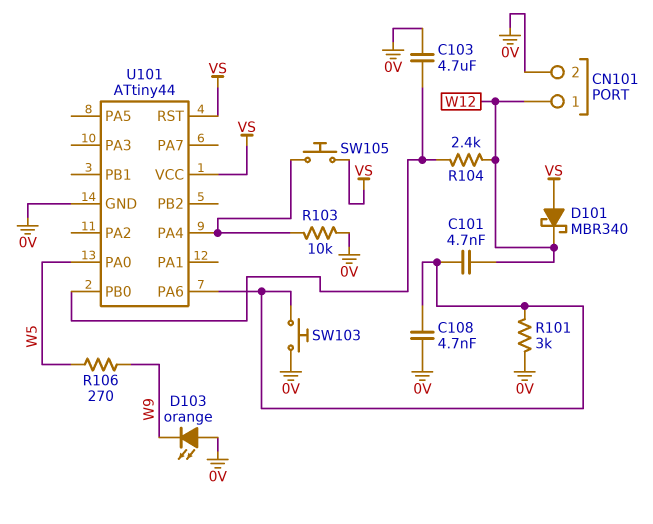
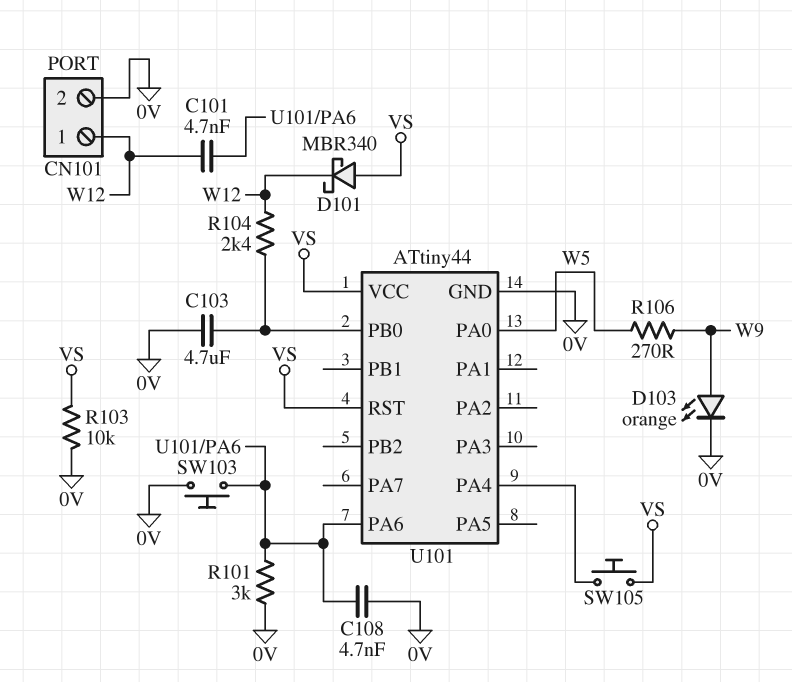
D103: LED orange (A 0V, K W9) -> LED orange (A W9, K 0V)
R103: 10k (0V, U101/PA4) -> 10k (0V, VS)

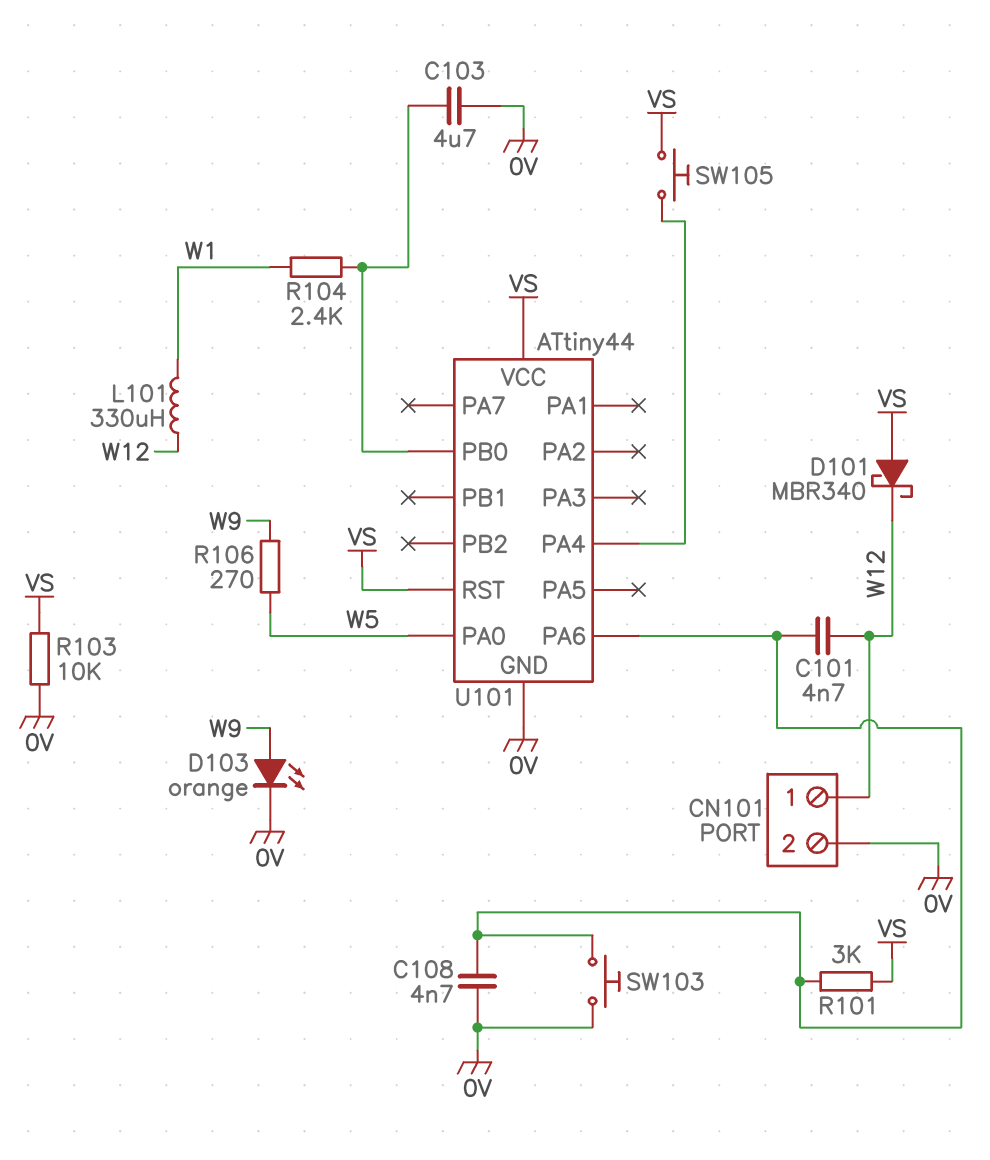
L101: none -> 330uH (W1, W12)
R101: 3k (0V, U101/PA6) -> 3k (U101/PA6, VS)
R104: 2.4k (U101/PB0, W12) -> 2.4k (U101/PB0, W1)

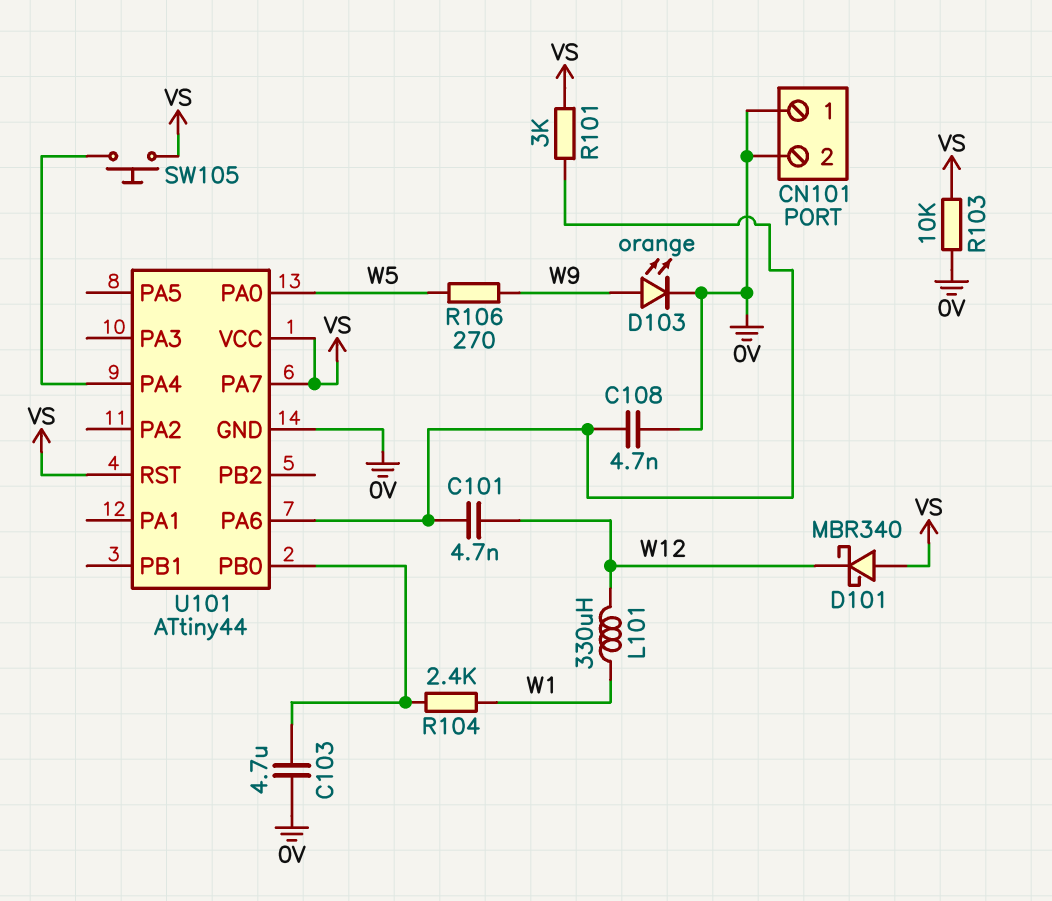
CN101 pin 1: W12 -> 0V
SW103: button (0V, U101/PA6) -> none
U101 pin PA7: none -> VS

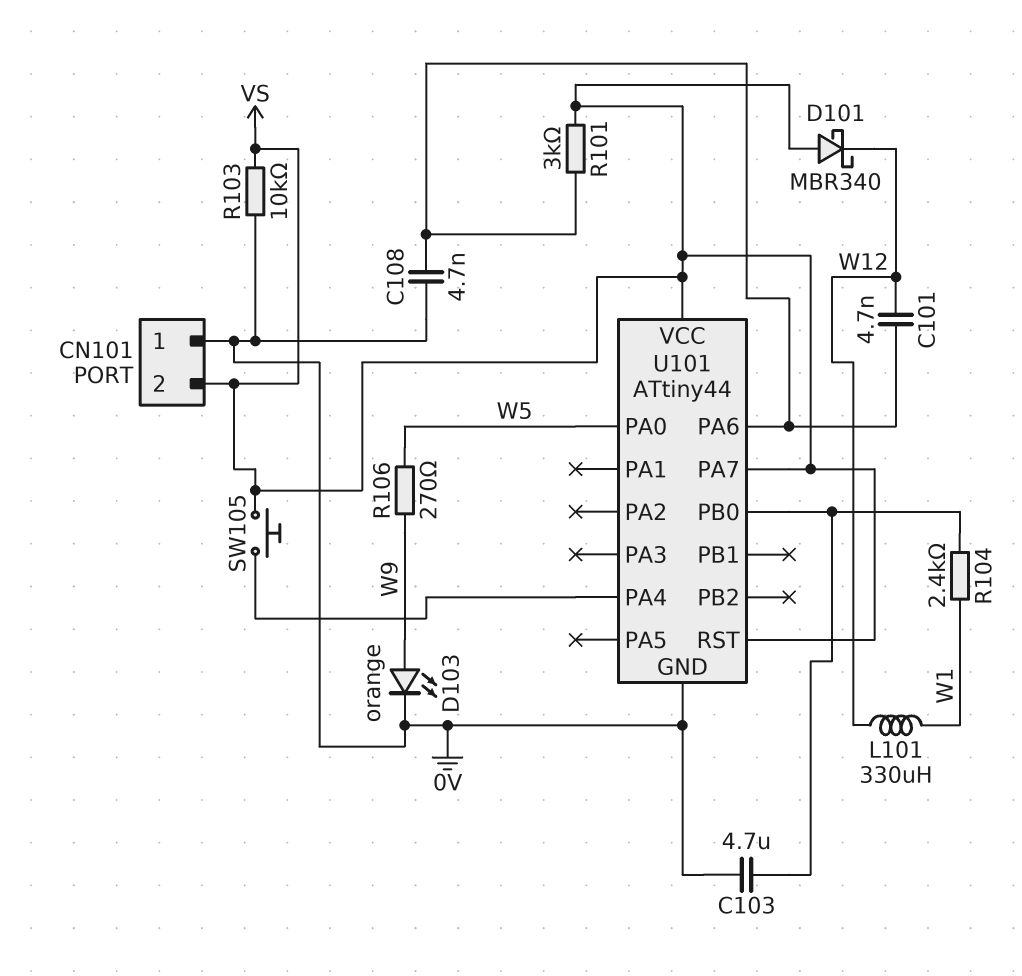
CN101 pin 2: 0V -> VS

